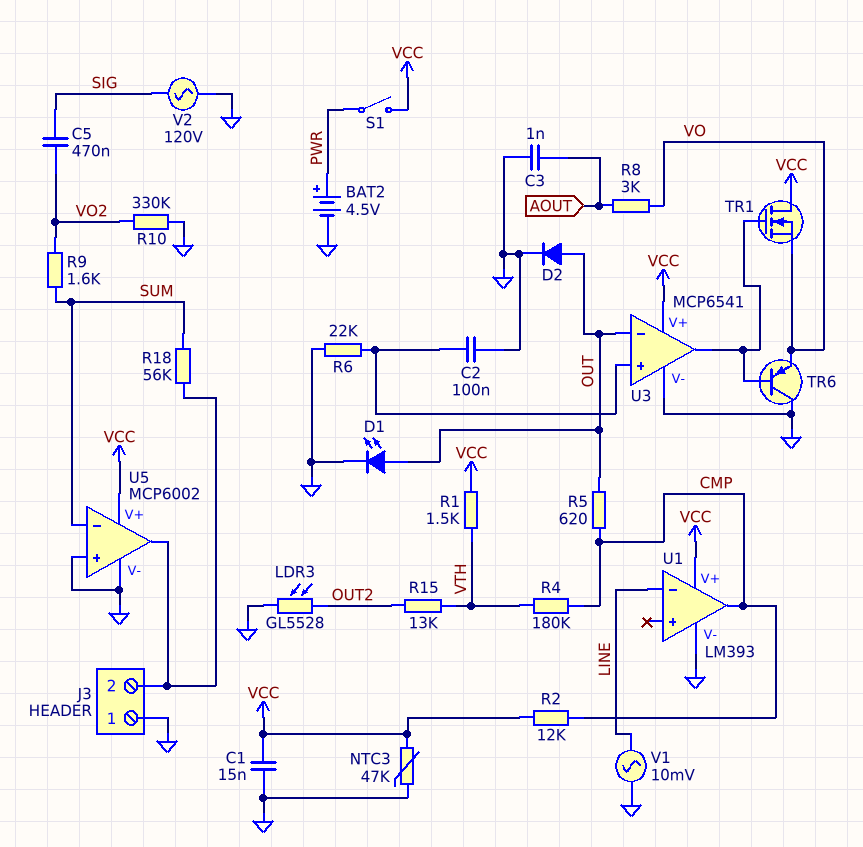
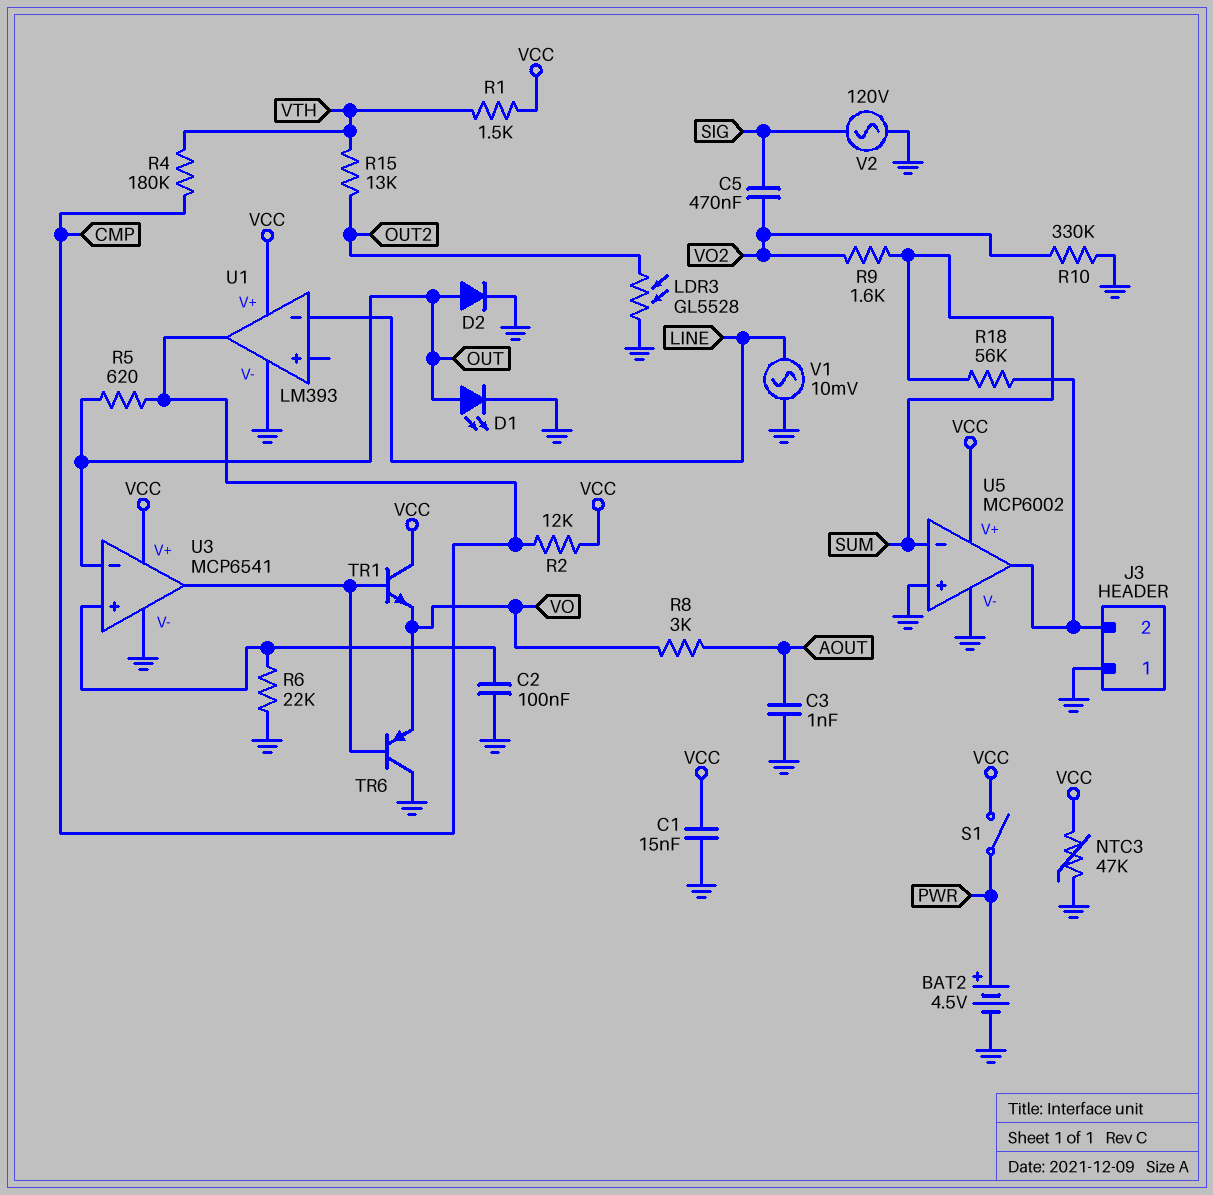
TR1: NMOS (G U3/out, D VCC, S VO) -> NPN (B U3/out, C VCC, E VO)

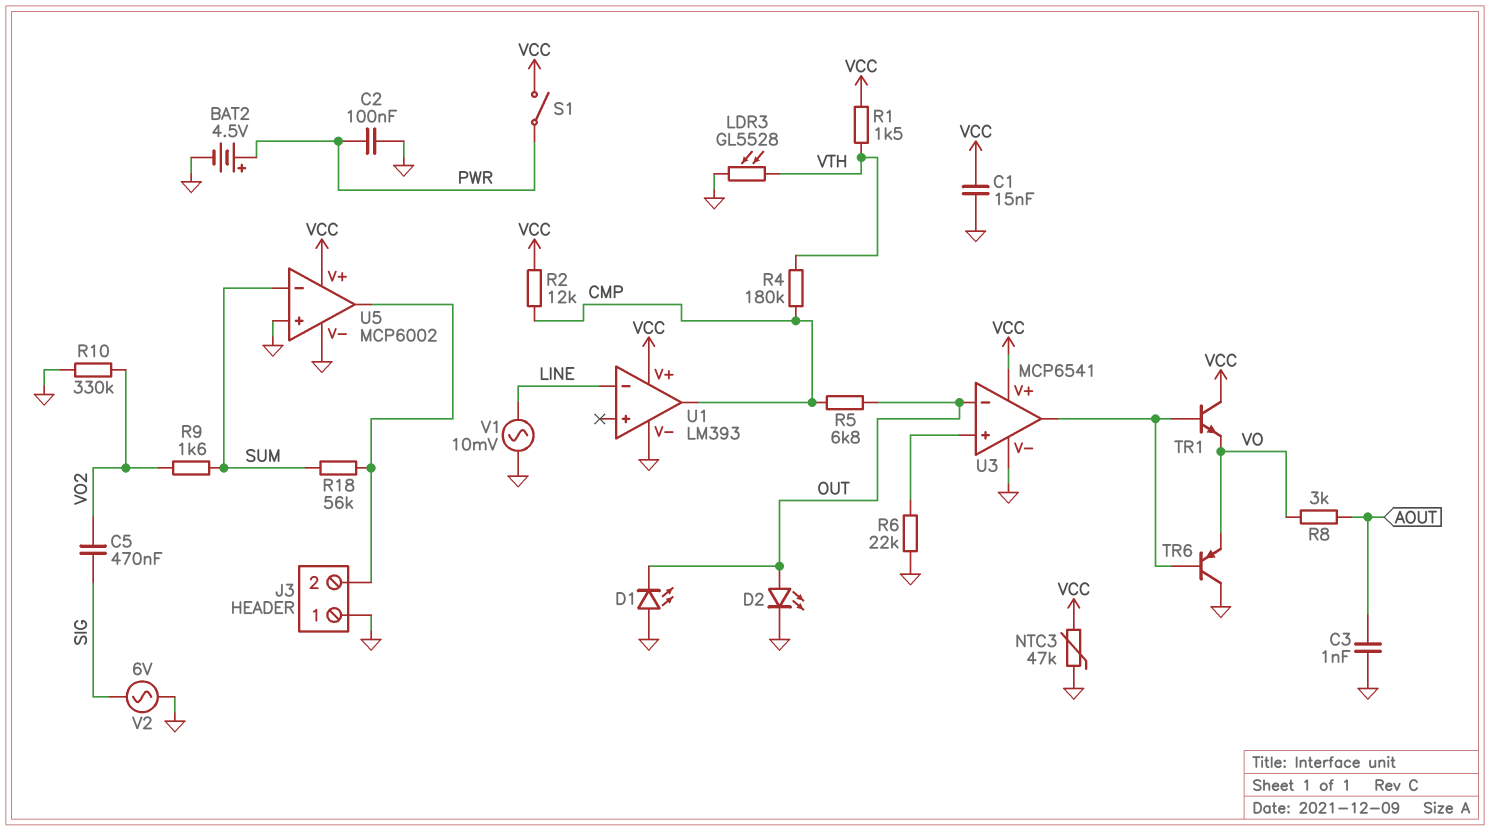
C2: 100nF (GND, U3/in+) -> 100nF (GND, PWR)
D1: LED (A OUT, K GND) -> LED (A GND, K OUT)
D2: diode (A OUT, K GND) -> LED (A OUT, K GND)
LDR3: GL5528 (GND, OUT2) -> GL5528 (GND, VTH)
R5: 620 (CMP, OUT) -> 6.8k (CMP, OUT)
R15: 13k (OUT2, VTH) -> none
V2: AC 120V (GND, SIG) -> AC 6V (GND, SIG)

